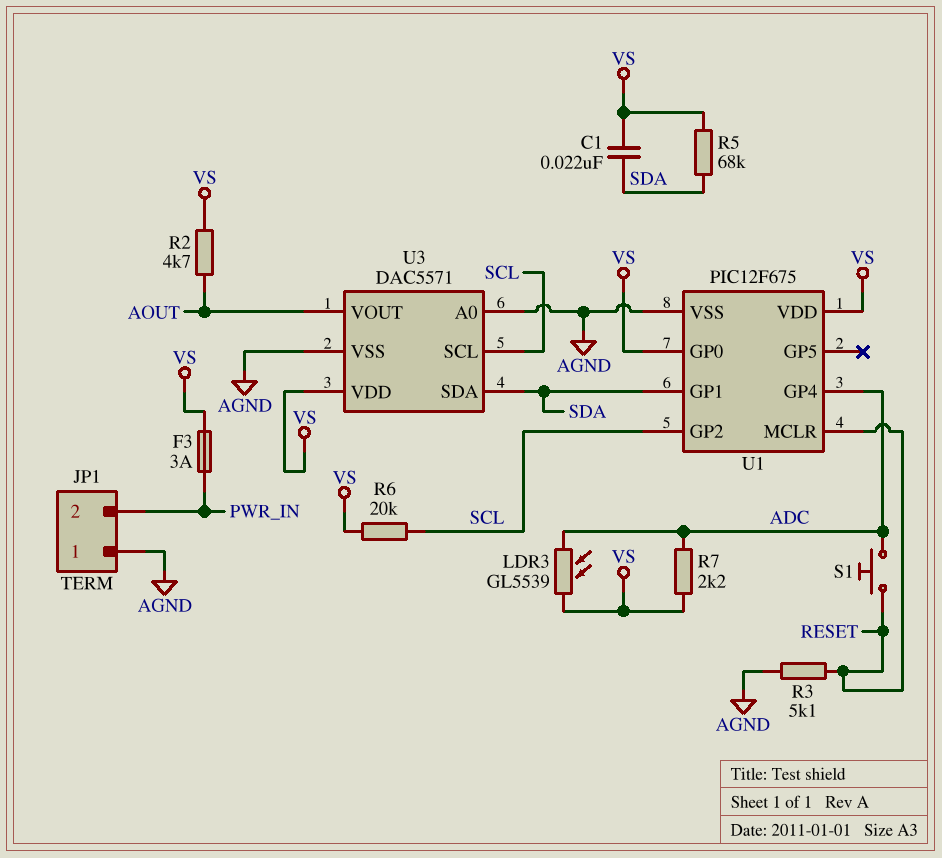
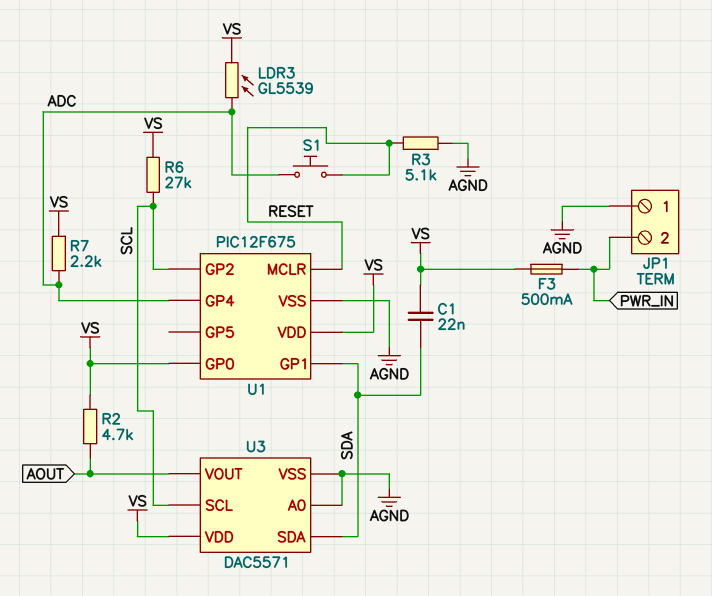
F3: 3A (PWR_IN, VS) -> 500mA (PWR_IN, VS)
R5: 68k (SDA, VS) -> none
R6: 20k (SCL, VS) -> 27k (SCL, VS)

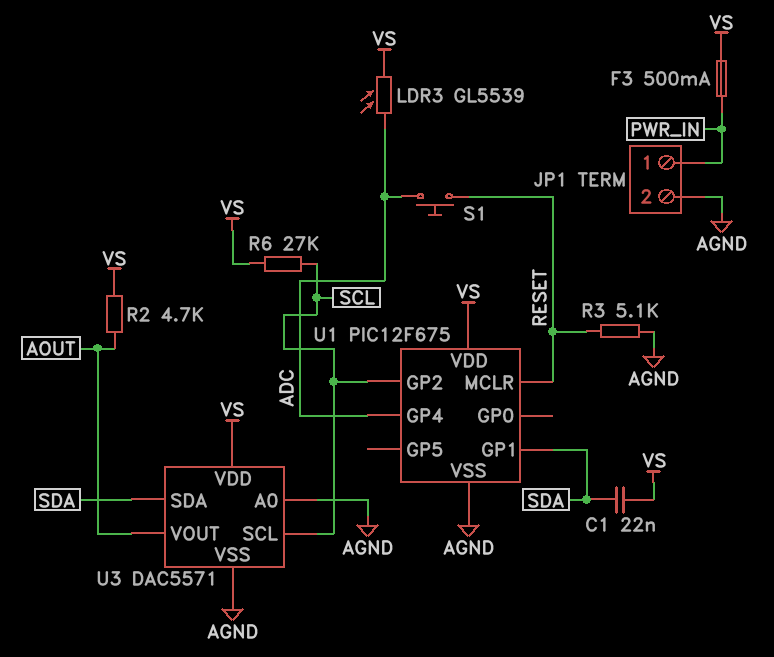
JP1 pin 1: AGND -> PWR_IN
JP1 pin 2: PWR_IN -> AGND
R7: 2.2k (ADC, VS) -> none
U1 pin GP0: VS -> none

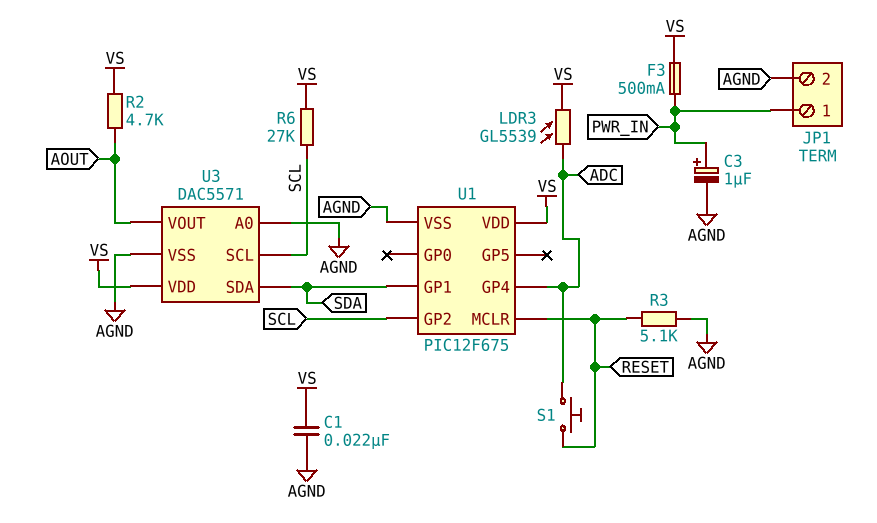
C1: 22nF (SDA, VS) -> 22nF (AGND, VS)
C3: none -> 1uF (plus PWR_IN, minus AGND)

